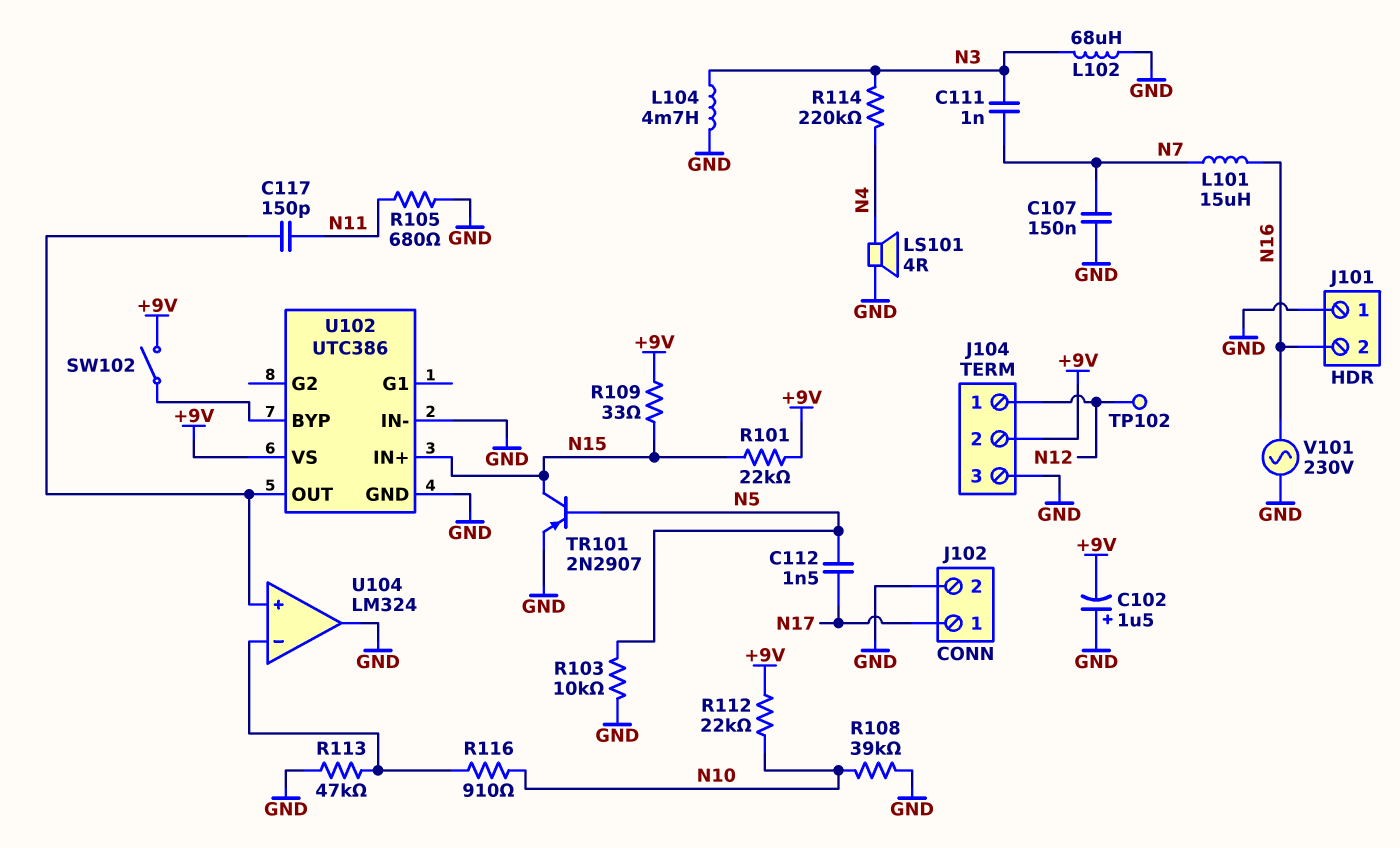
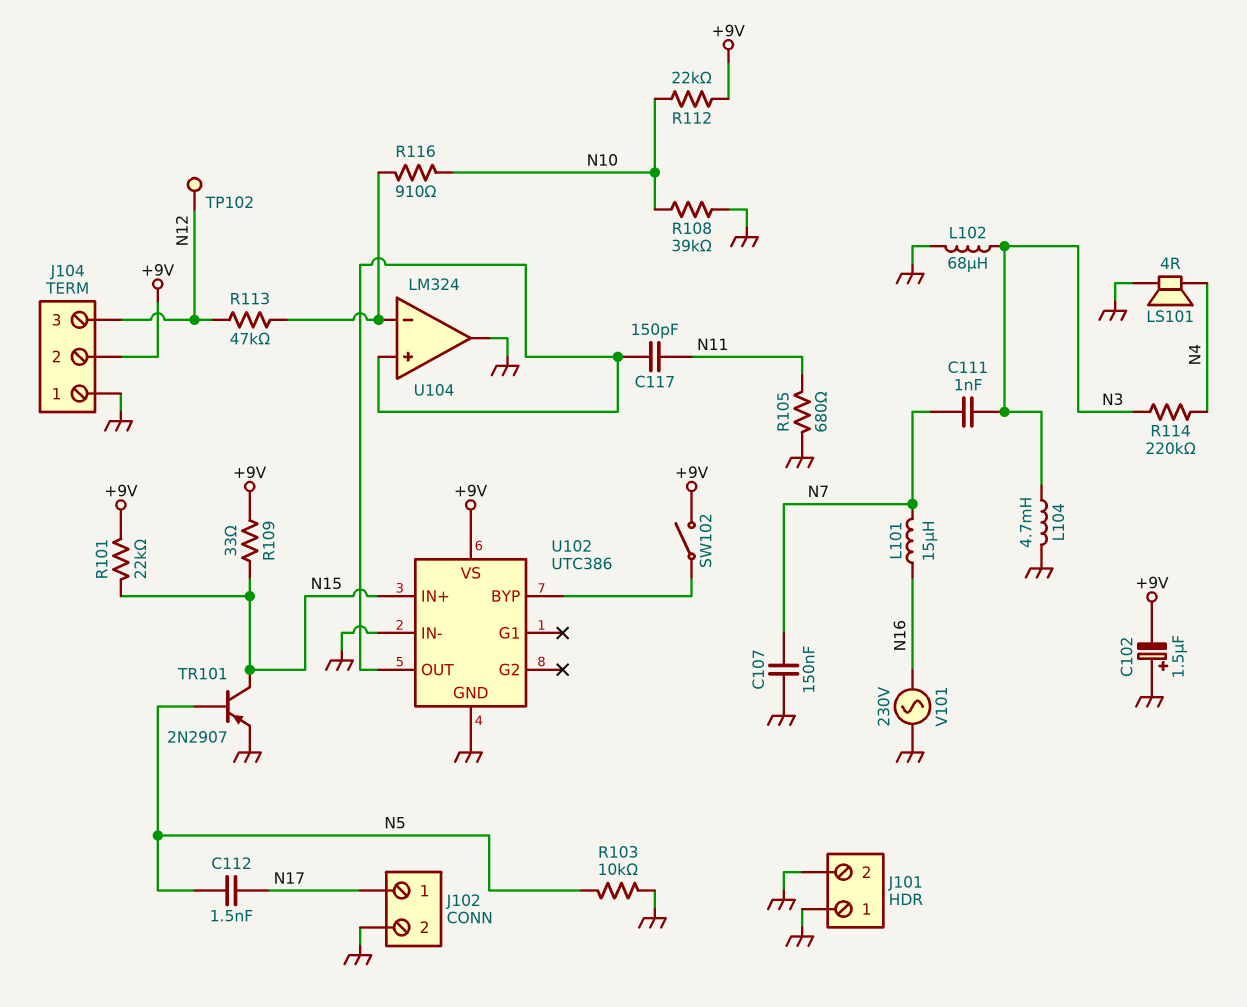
J101 pin 2: N16 -> GND
J104 pin 1: N12 -> GND
J104 pin 3: GND -> N12
R113: 47k (GND, U104/in-) -> 47k (N12, U104/in-)

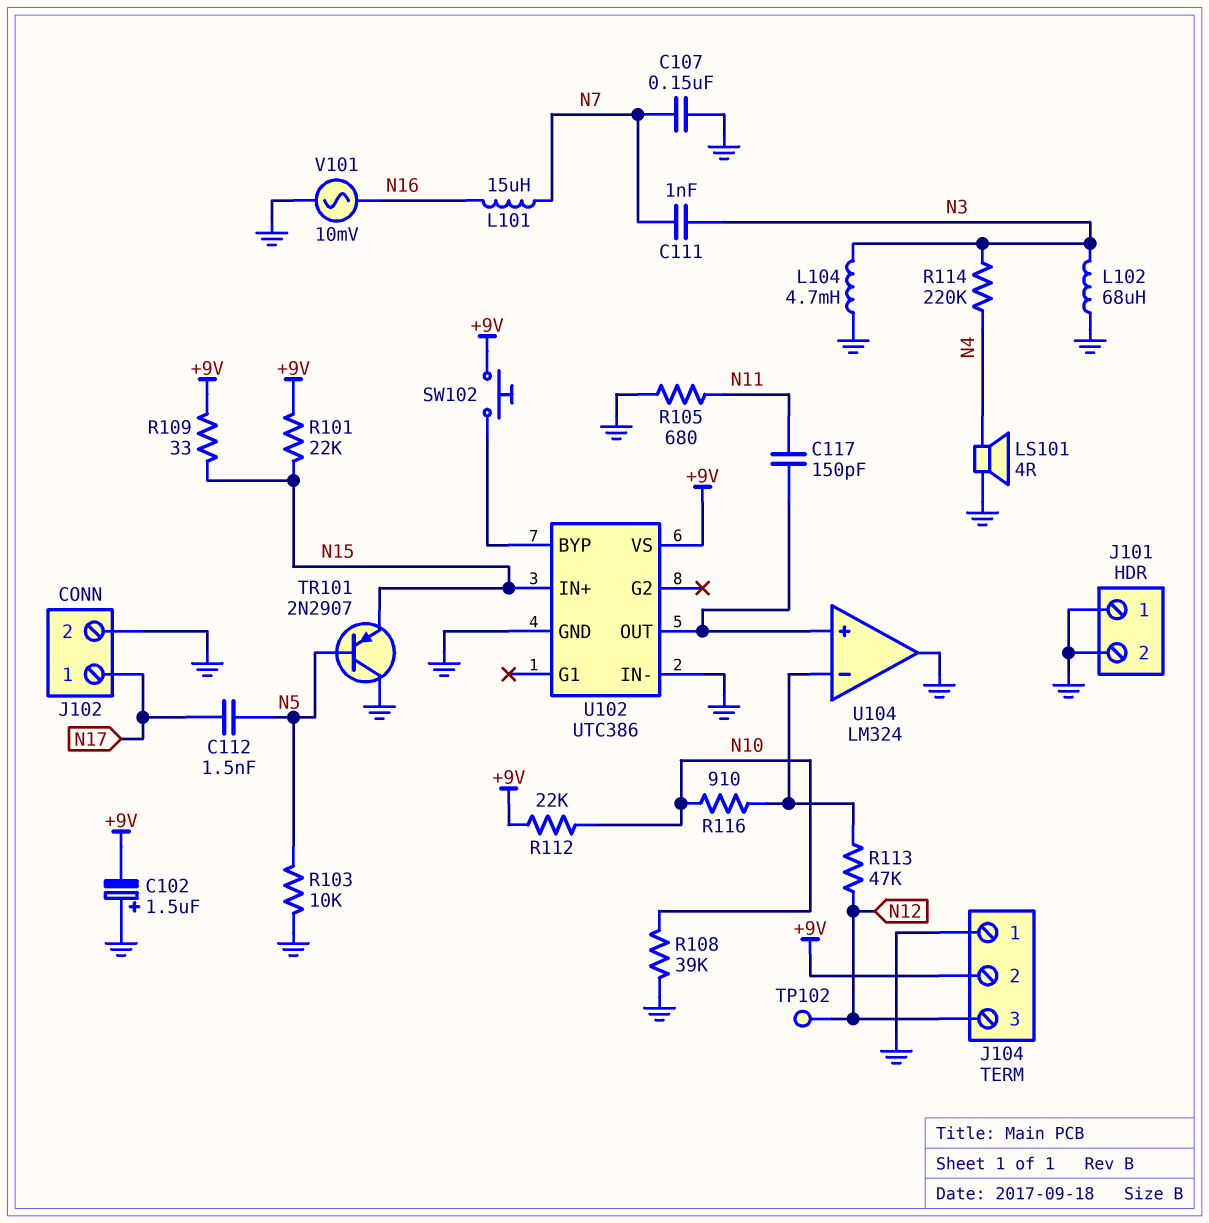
SW102: switch (+9V, U102/BYP) -> button (+9V, U102/BYP)
TR101: PNP 2N2907 (B N5, C N15, E GND) -> PNP 2N2907 (B N5, C GND, E N15)
V101: AC 230V (GND, N16) -> AC 10mV (GND, N16)

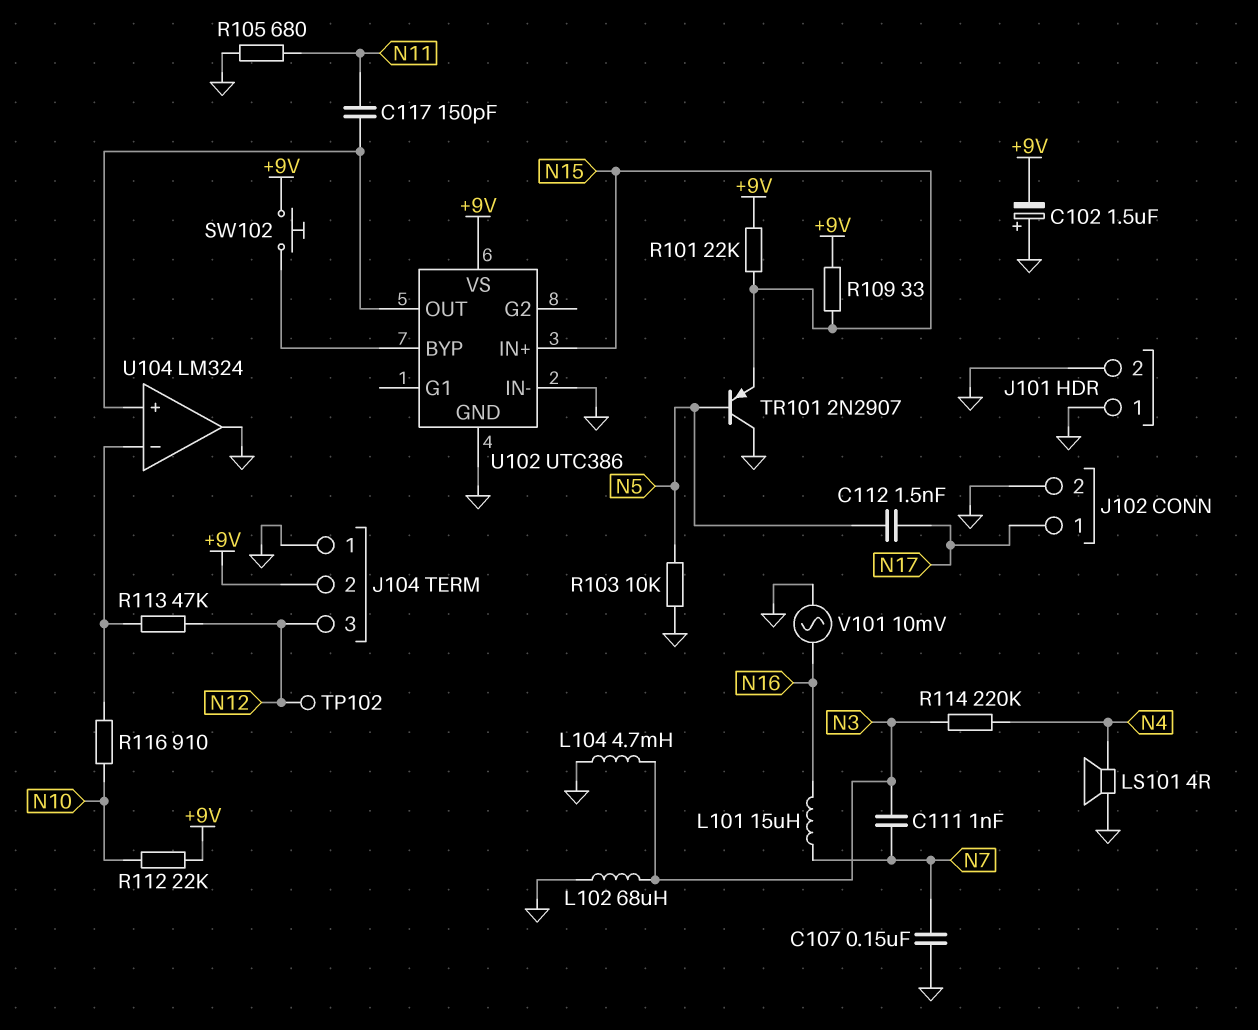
R108: 39k (GND, N10) -> none

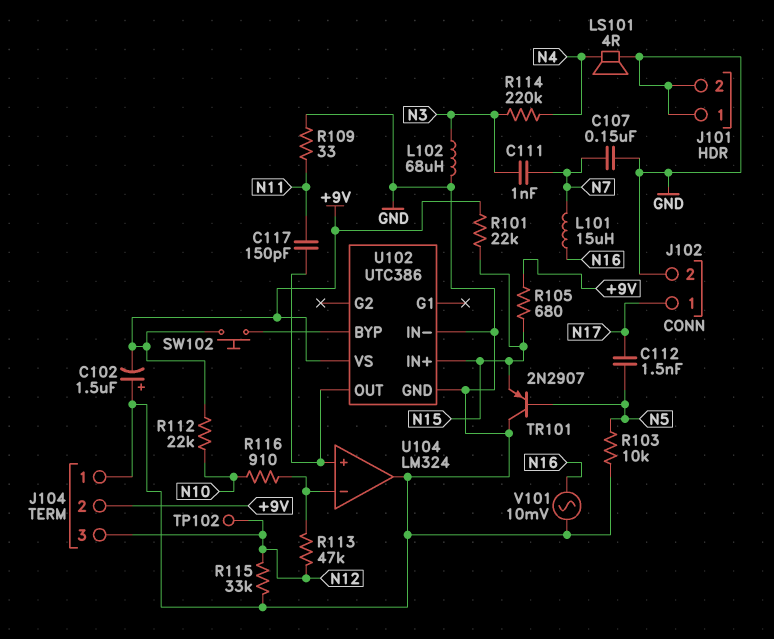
L104: 4.7mH (GND, N3) -> none
R105: 680 (GND, N11) -> 680 (+9V, N15)
R109: 33 (+9V, N15) -> 33 (GND, N11)
R115: none -> 33k (GND, N12)

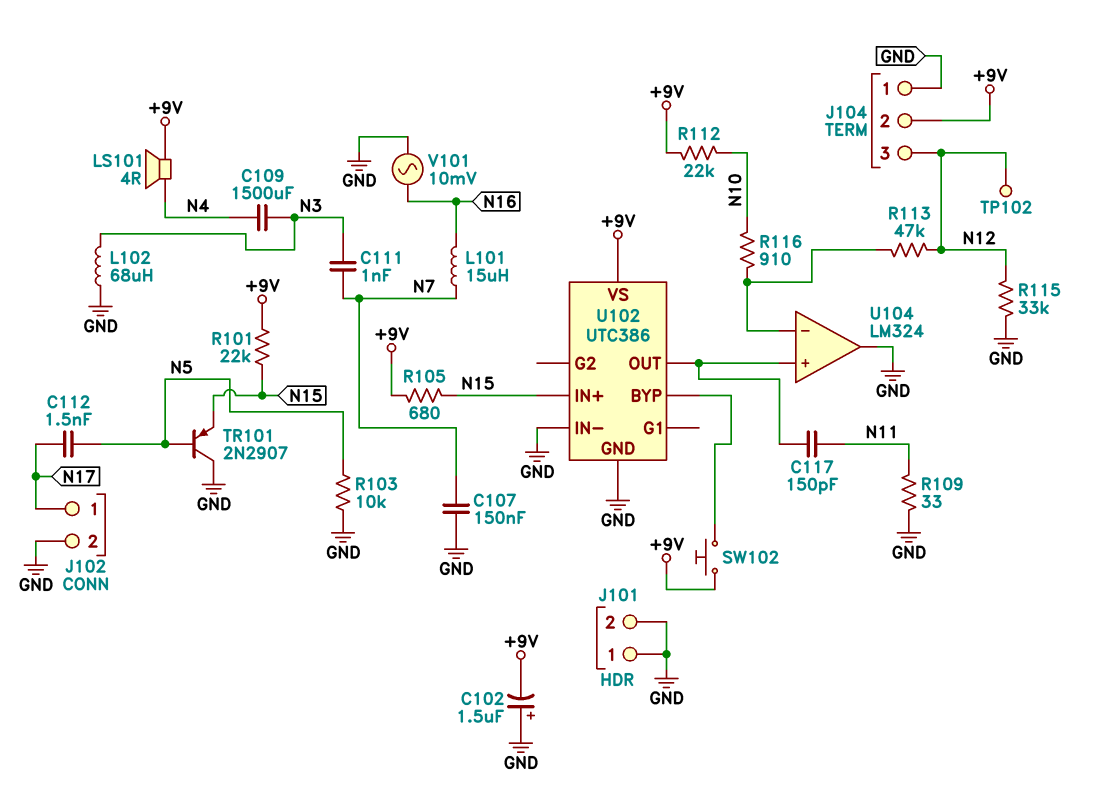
C109: none -> 1500uF (N3, N4)
LS101: speaker 4R (GND, N4) -> speaker 4R (+9V, N4)
R114: 220k (N3, N4) -> none

